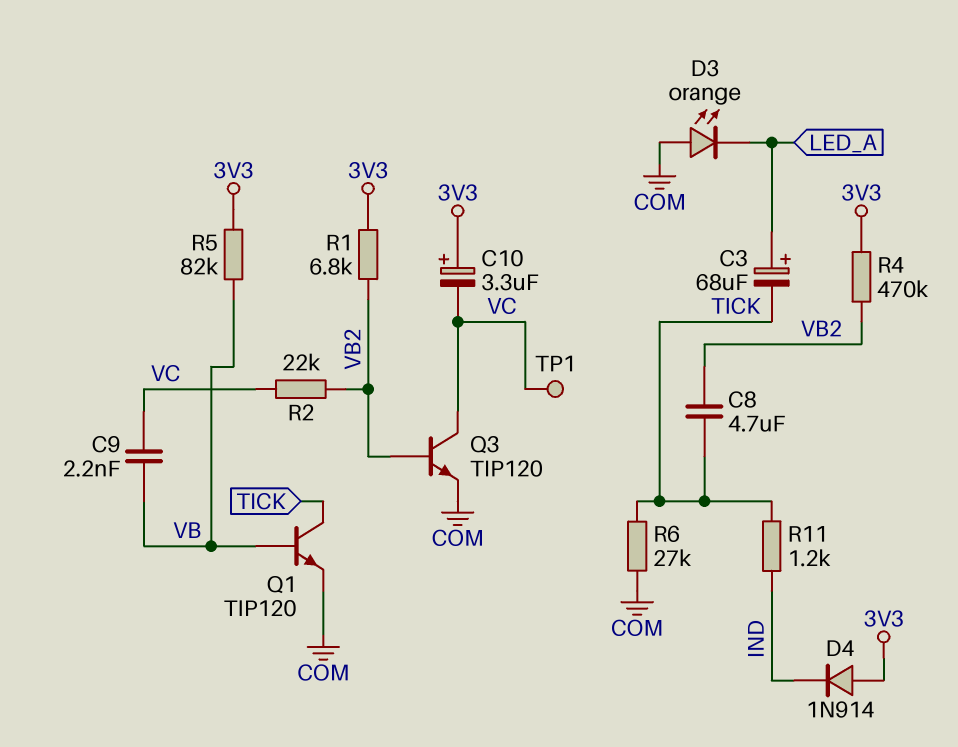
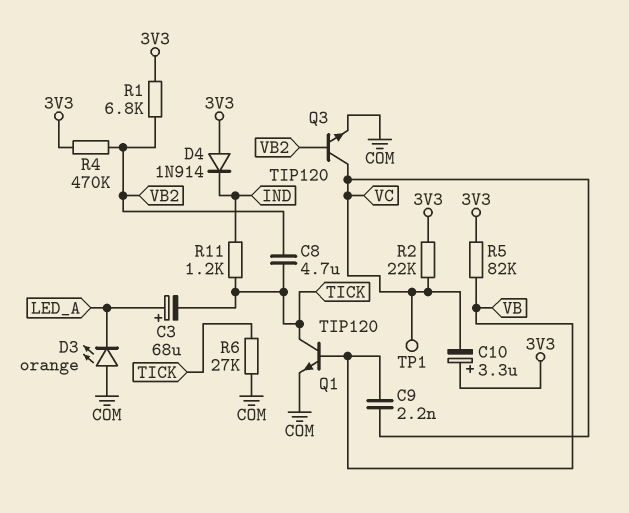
R2: 22k (VB2, VC) -> 22k (3V3, VC)

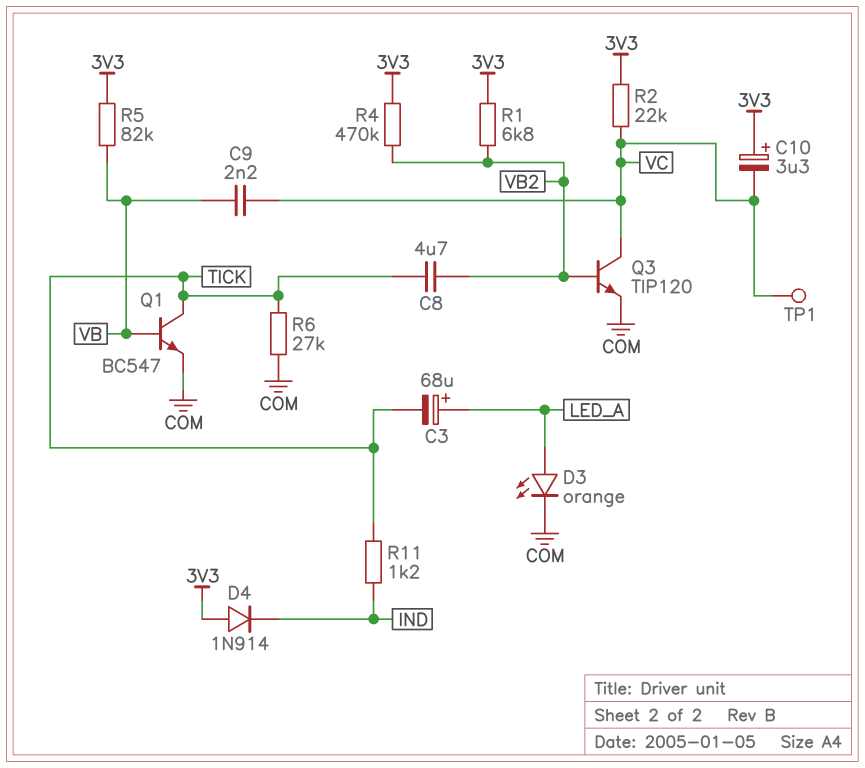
D3: LED orange (A COM, K LED_A) -> LED orange (A LED_A, K COM)
Q1: NPN TIP120 (B VB, C TICK, E COM) -> NPN BC547 (B VB, C TICK, E COM)

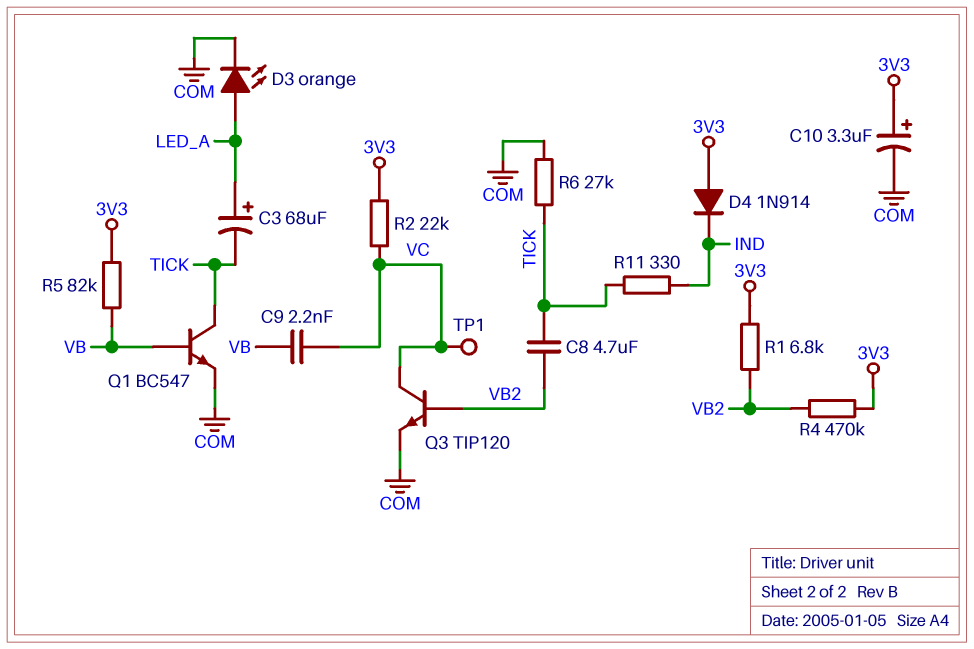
C10: 3.3uF (plus 3V3, minus VC) -> 3.3uF (plus 3V3, minus COM)
R11: 1.2k (IND, TICK) -> 330 (IND, TICK)

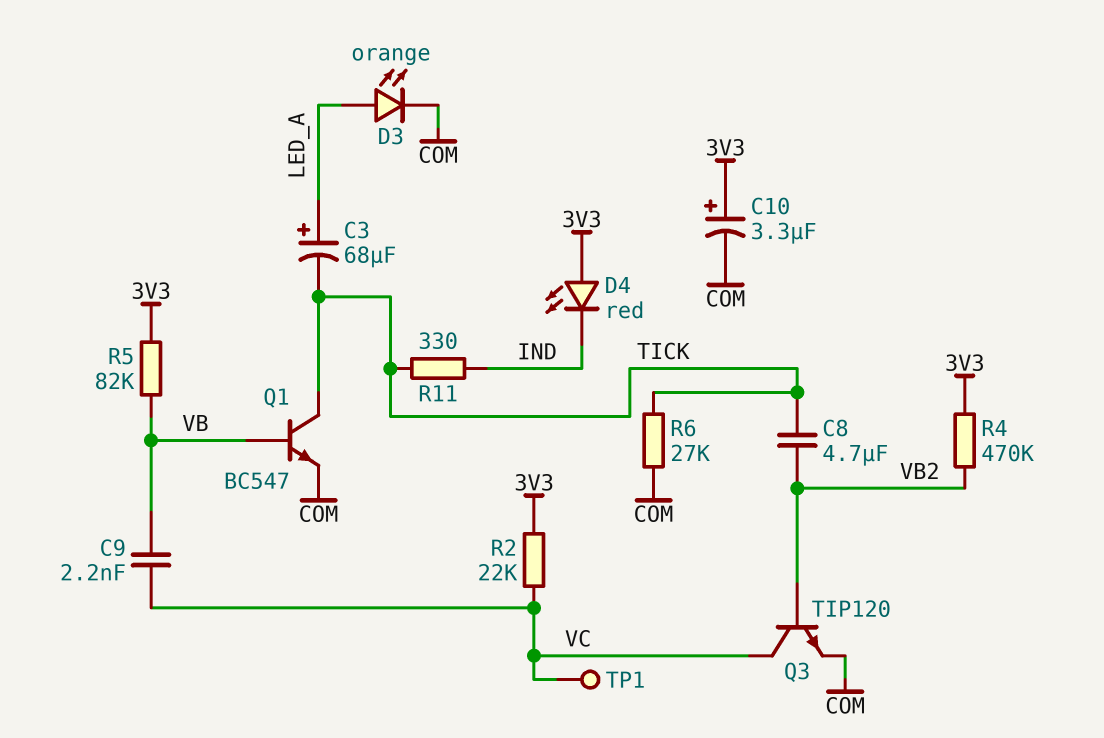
D4: diode 1N914 (A 3V3, K IND) -> LED red (A 3V3, K IND)
R1: 6.8k (3V3, VB2) -> none

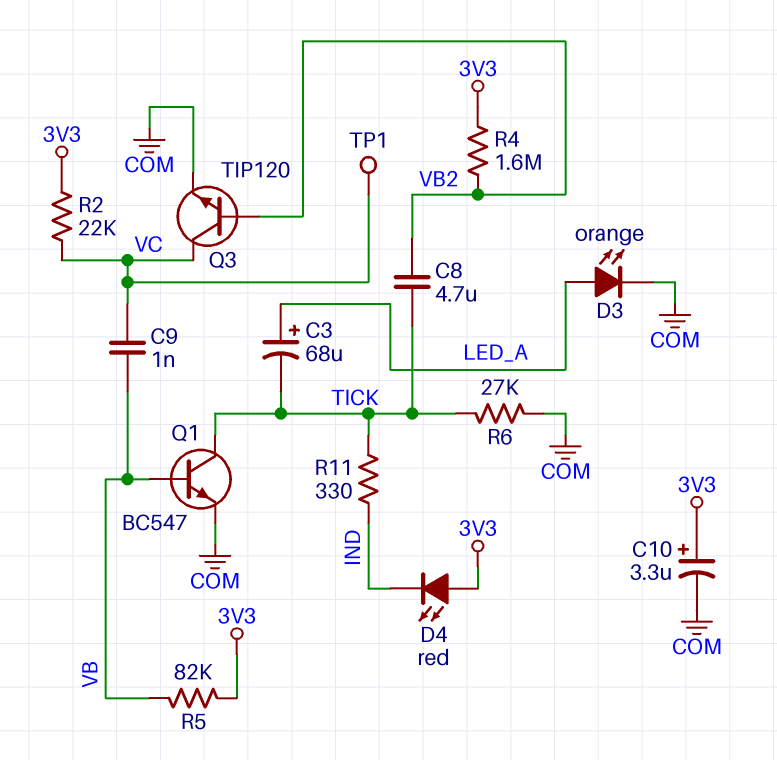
C9: 2.2nF (VB, VC) -> 1nF (VB, VC)
R4: 470k (3V3, VB2) -> 1.6M (3V3, VB2)

